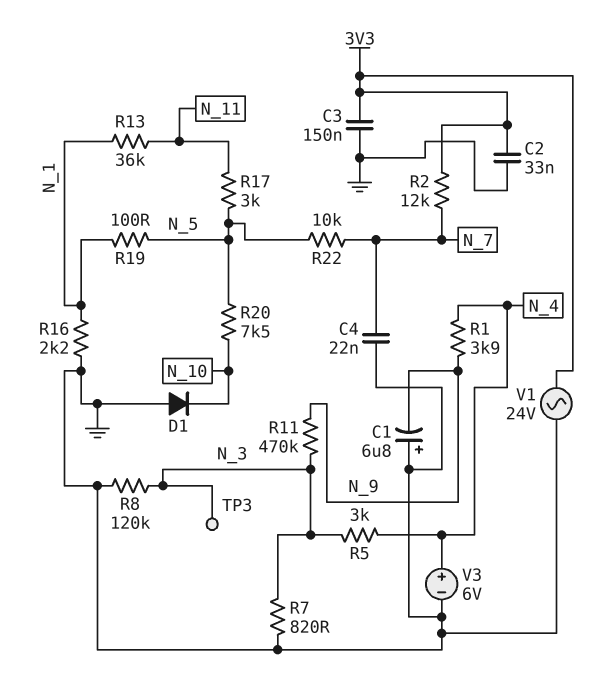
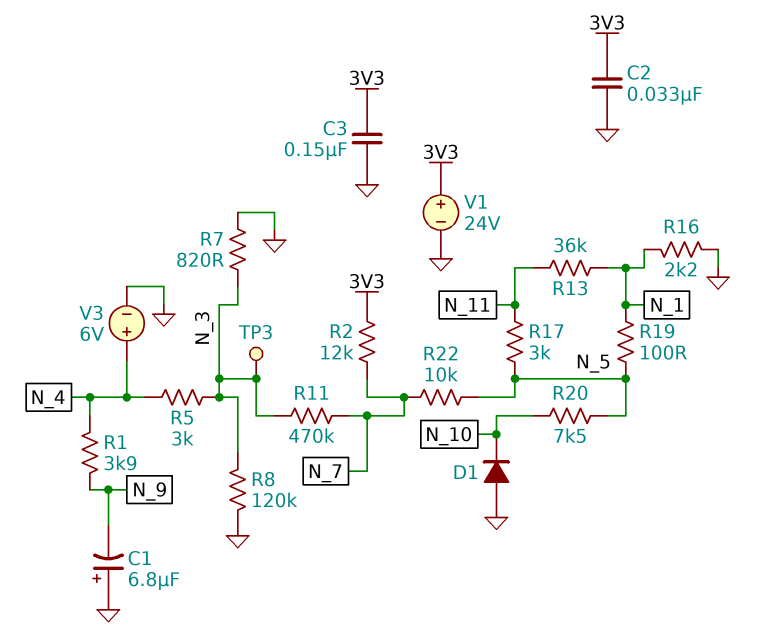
C4: 22nF (GND, N_7) -> none
R11: 470k (N_3, N_9) -> 470k (N_3, N_7)
V1: AC 24V (3V3, GND) -> 24V (plus 3V3, minus GND)

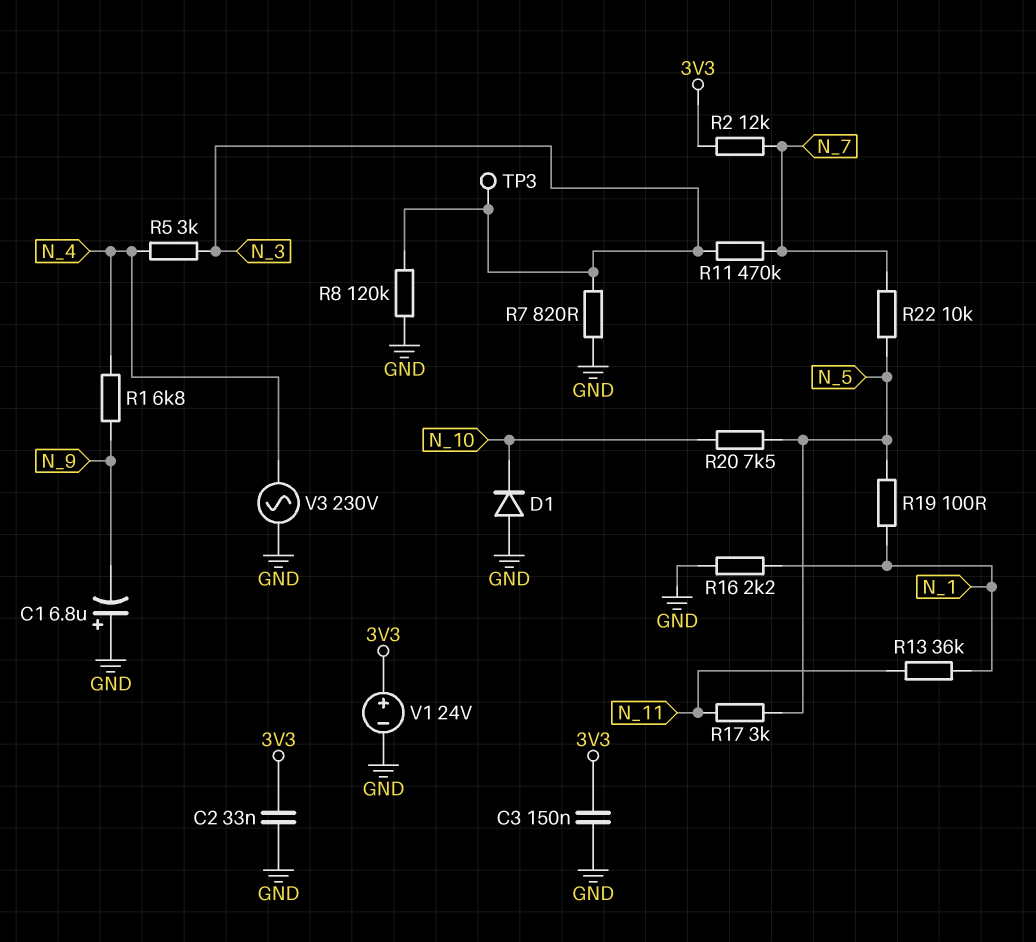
R1: 3.9k (N_4, N_9) -> 6.8k (N_4, N_9)
V3: 6V (plus N_4, minus GND) -> AC 230V (GND, N_4)

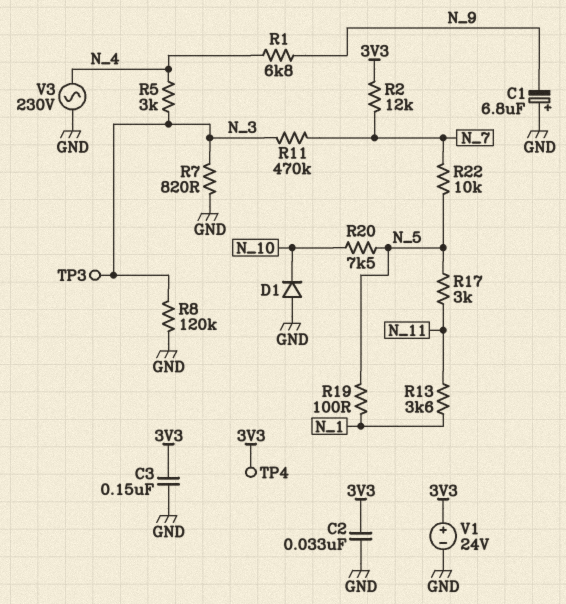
R13: 36k (N_1, N_11) -> 3.6k (N_1, N_11)
R16: 2.2k (GND, N_1) -> none
TP4: none -> test point (3V3)

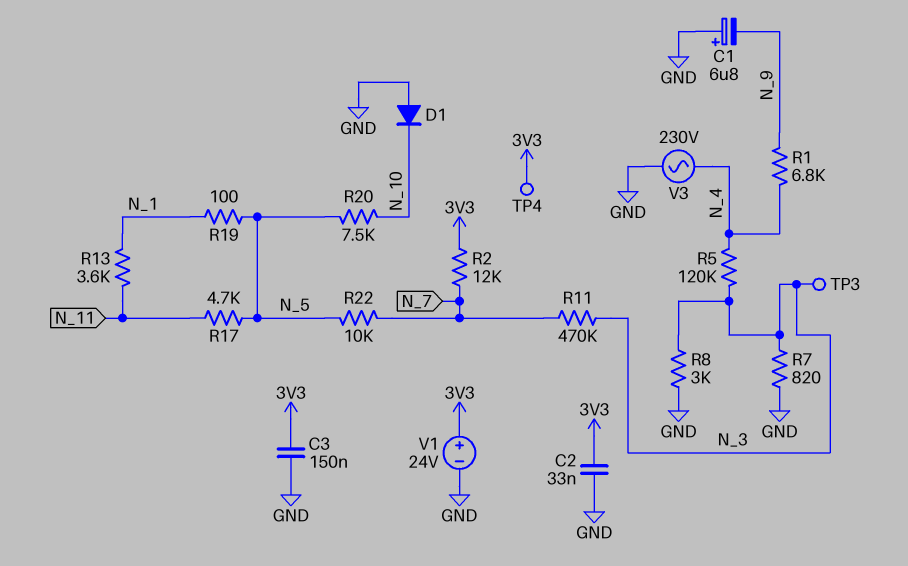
R5: 3k (N_3, N_4) -> 120k (N_3, N_4)
R8: 120k (GND, N_3) -> 3k (GND, N_3)
R17: 3k (N_5, N_11) -> 4.7k (N_5, N_11)

